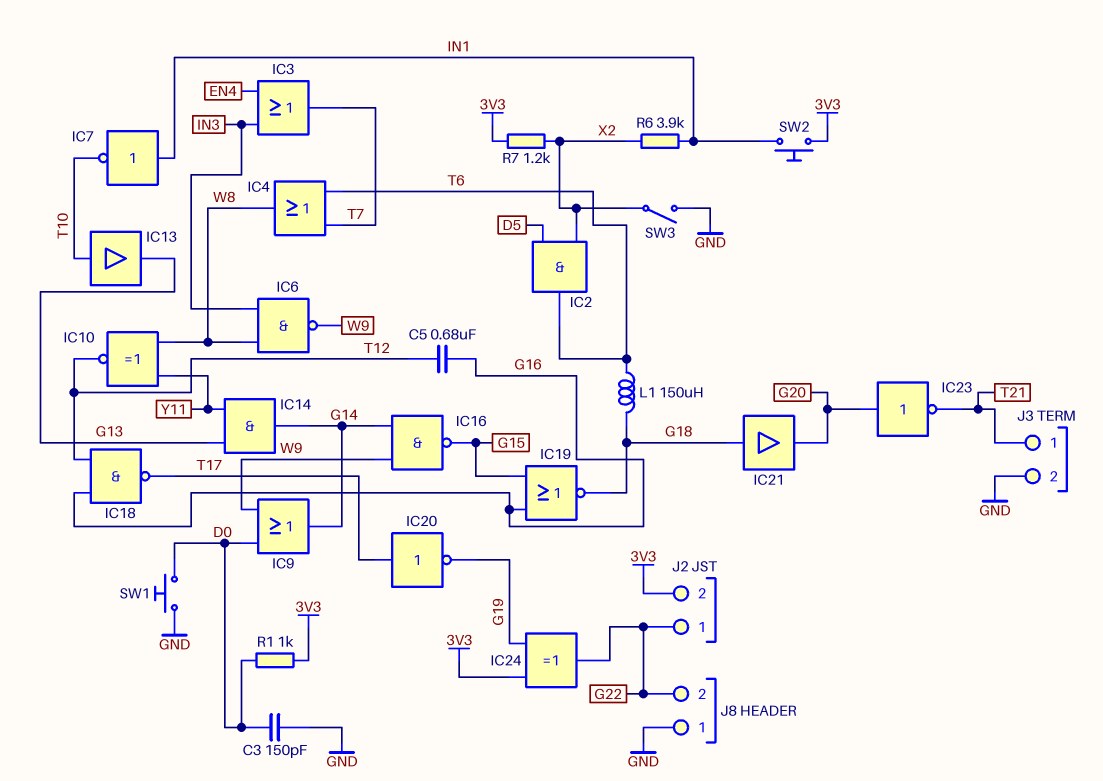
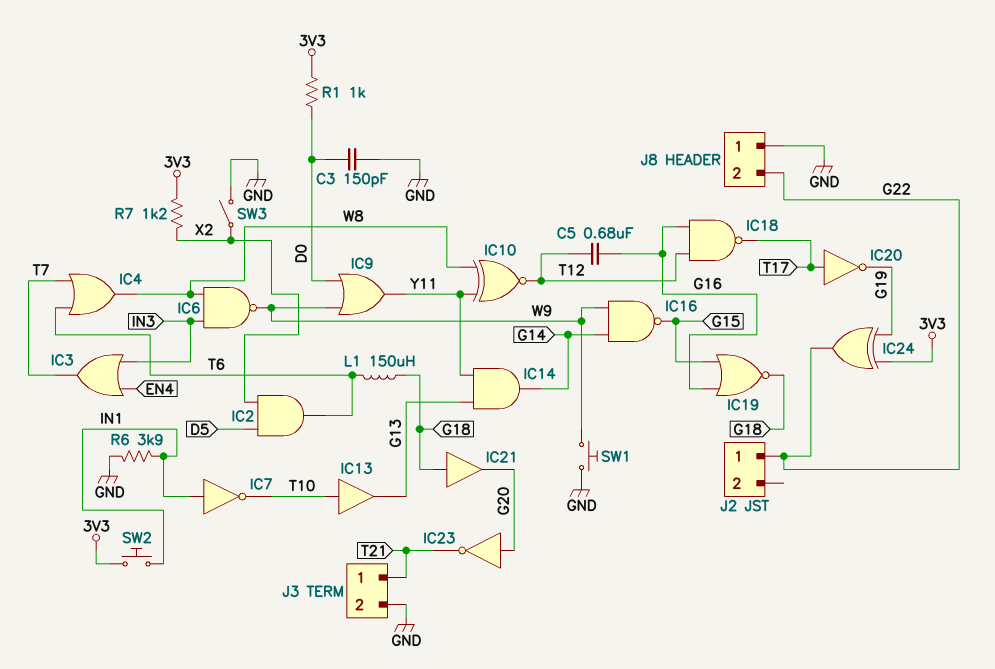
IC9: OR (in D0, in W9, out G14) -> OR (in D0, in W9, out Y11)
J2 pin 2: 3V3 -> none
R6: 3.9k (IN1, X2) -> 3.9k (GND, IN1)
SW1: button (D0, GND) -> button (GND, W9)

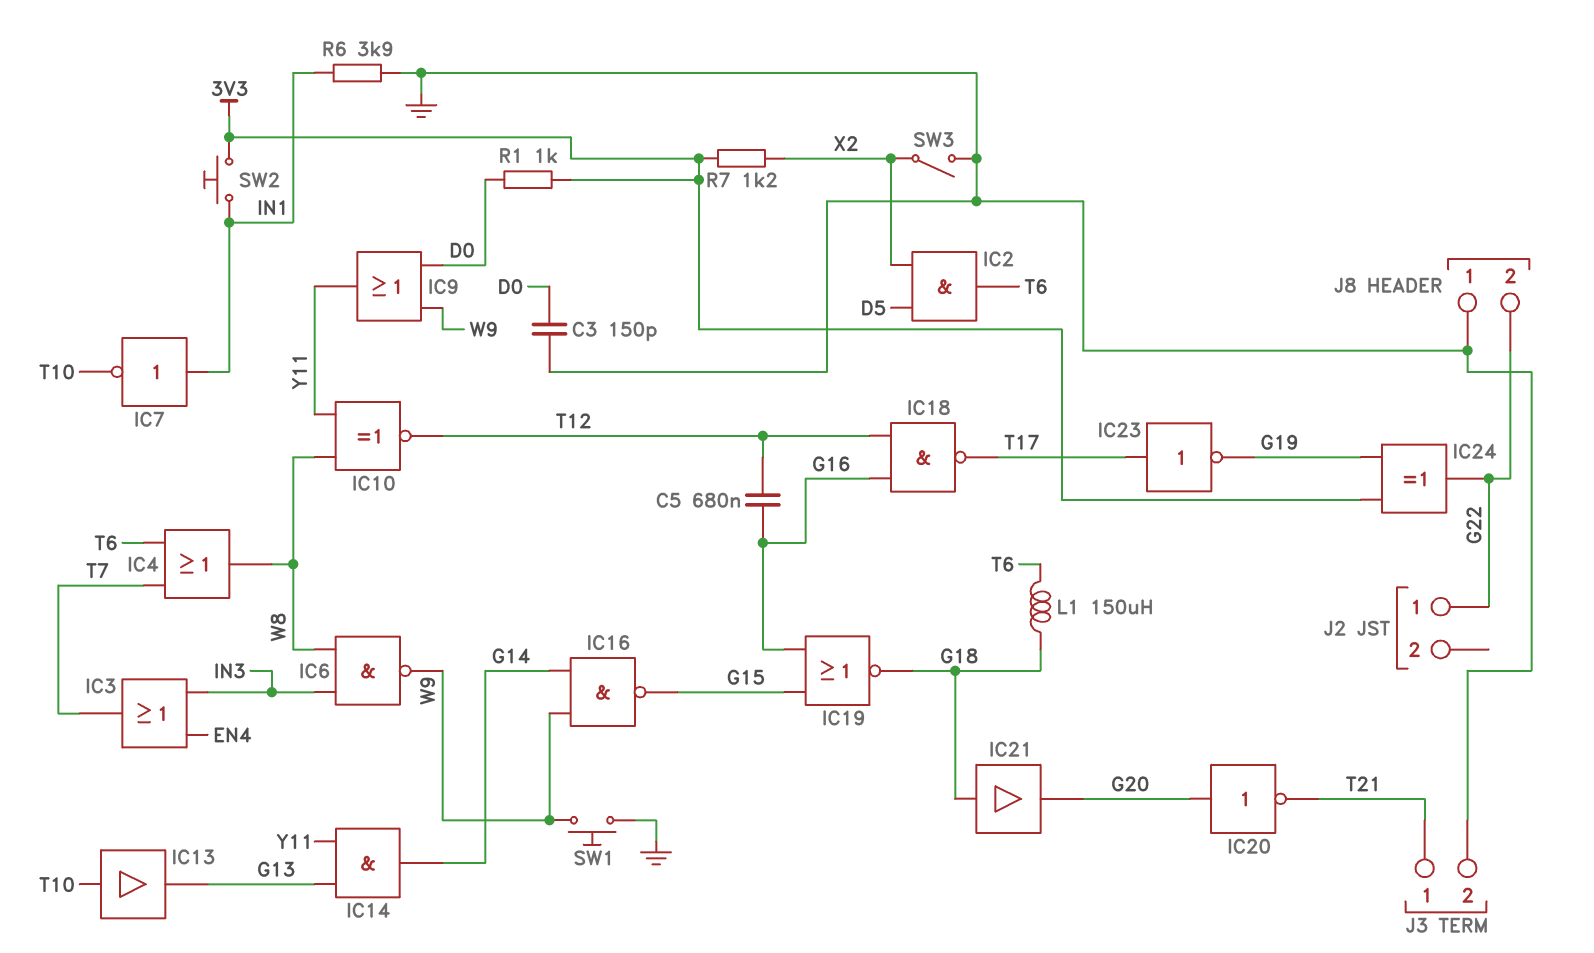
IC20: NOT (in T17, out G19) -> NOT (in G20, out T21)
IC23: NOT (in G20, out T21) -> NOT (in T17, out G19)

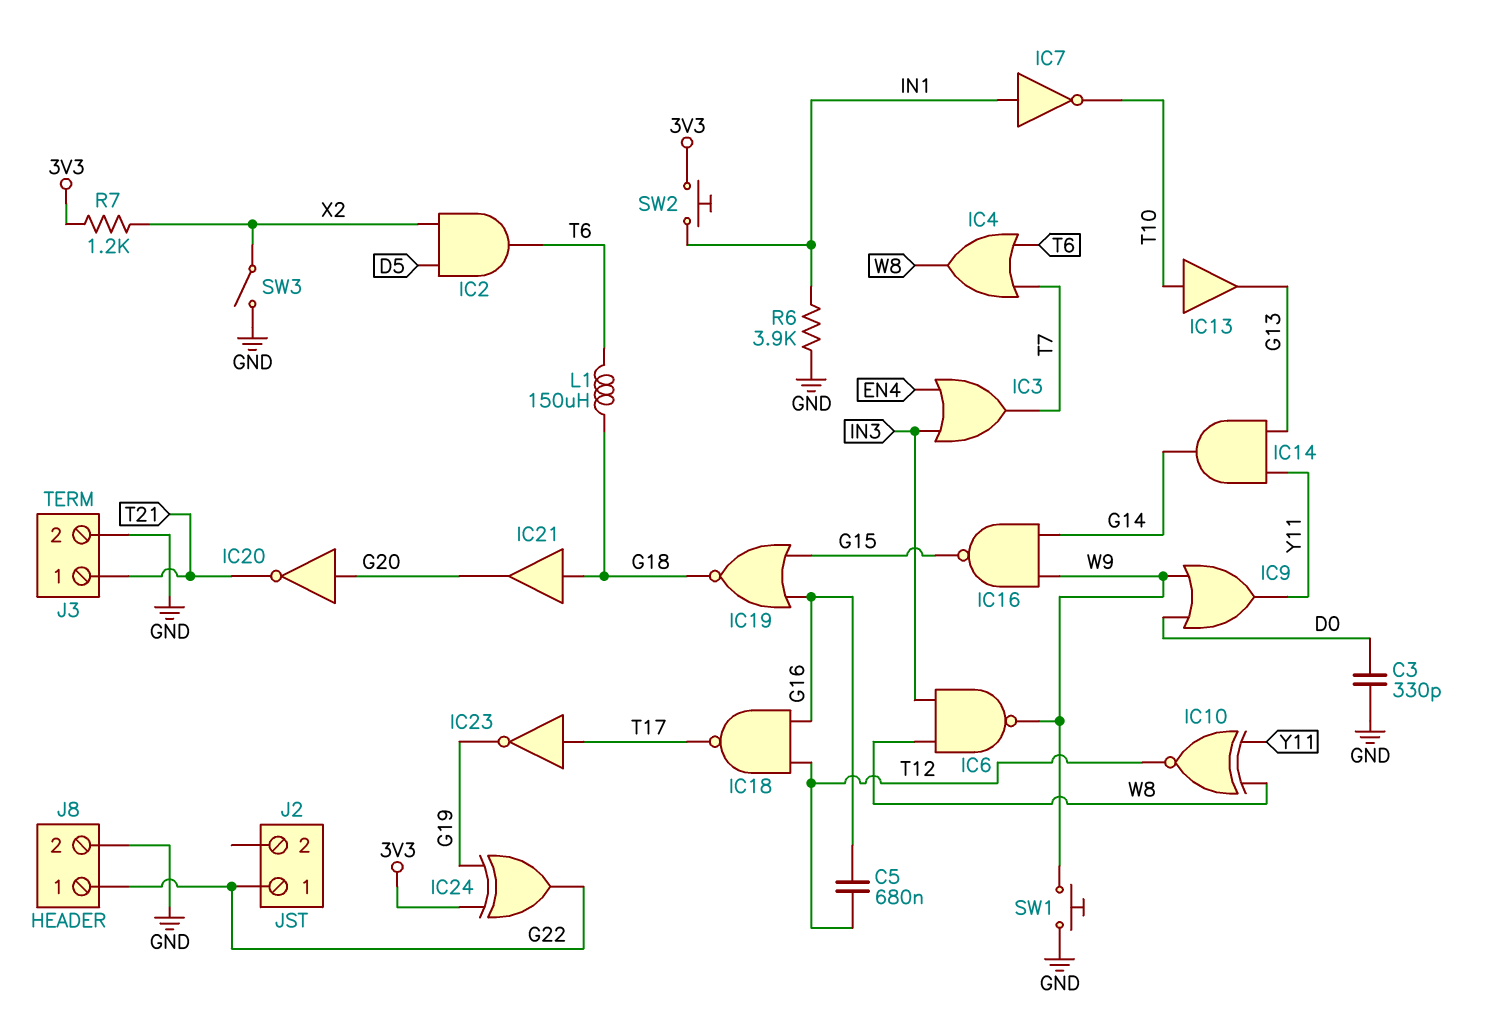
C3: 150pF (D0, GND) -> 330pF (D0, GND)
J8 pin 1: GND -> G22
J8 pin 2: G22 -> GND
R1: 1k (3V3, D0) -> none

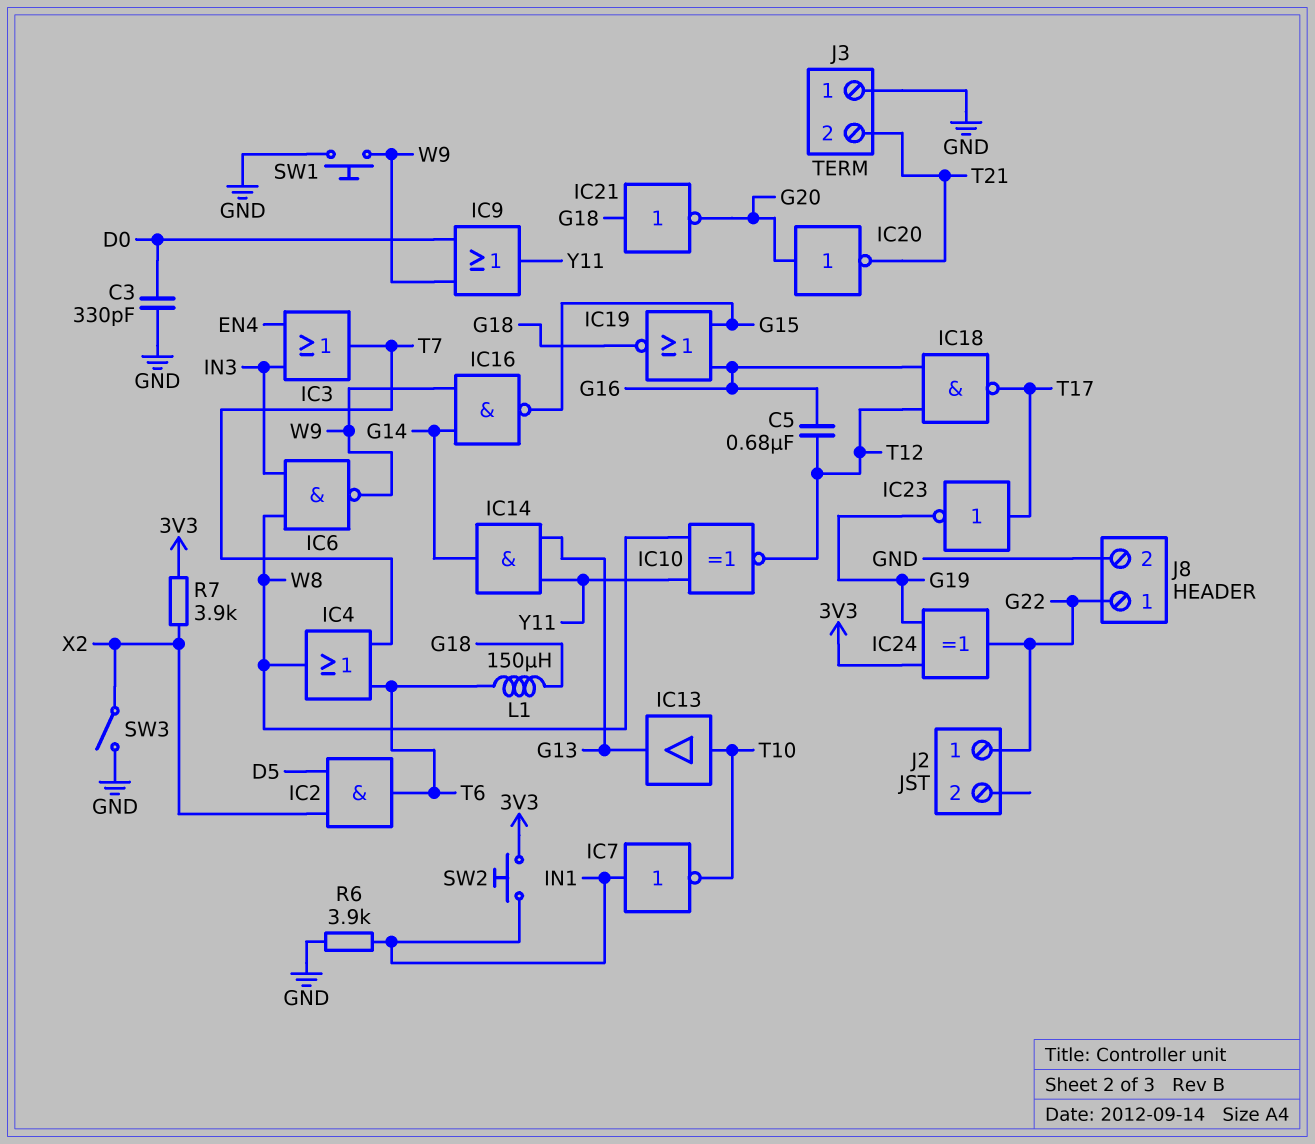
IC21: buffer (in G18, out G20) -> NOT (in G18, out G20)
J3 pin 1: T21 -> GND
J3 pin 2: GND -> T21
R7: 1.2k (3V3, X2) -> 3.9k (3V3, X2)

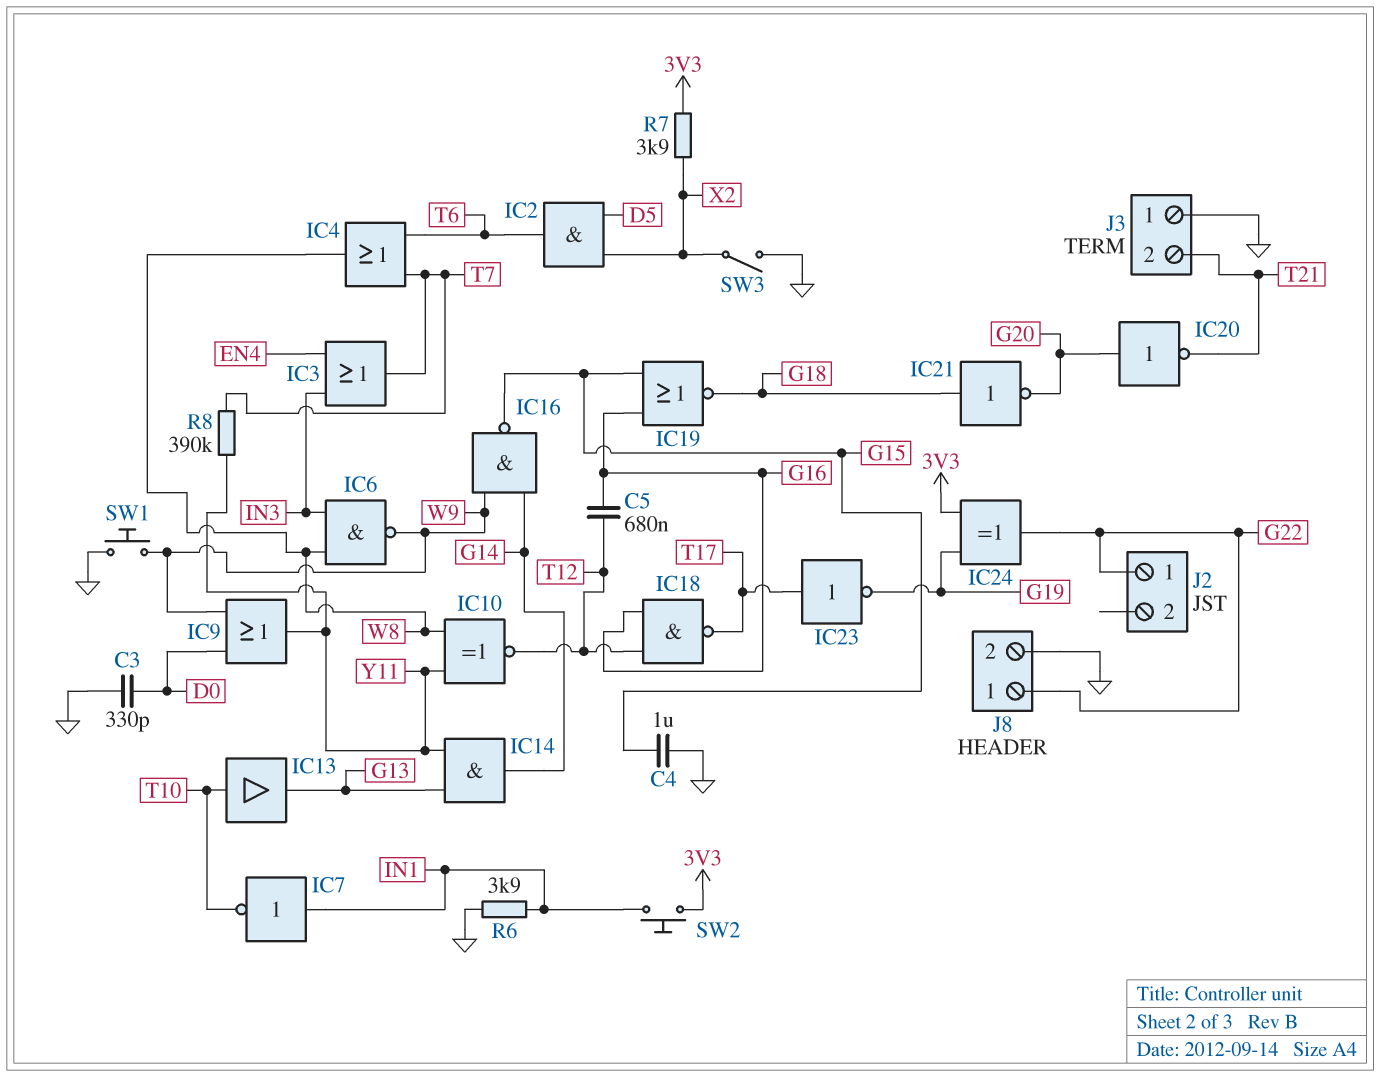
C4: none -> 1uF (G15, GND)
L1: 150uH (G18, T6) -> none
R8: none -> 390k (T7, Y11)

